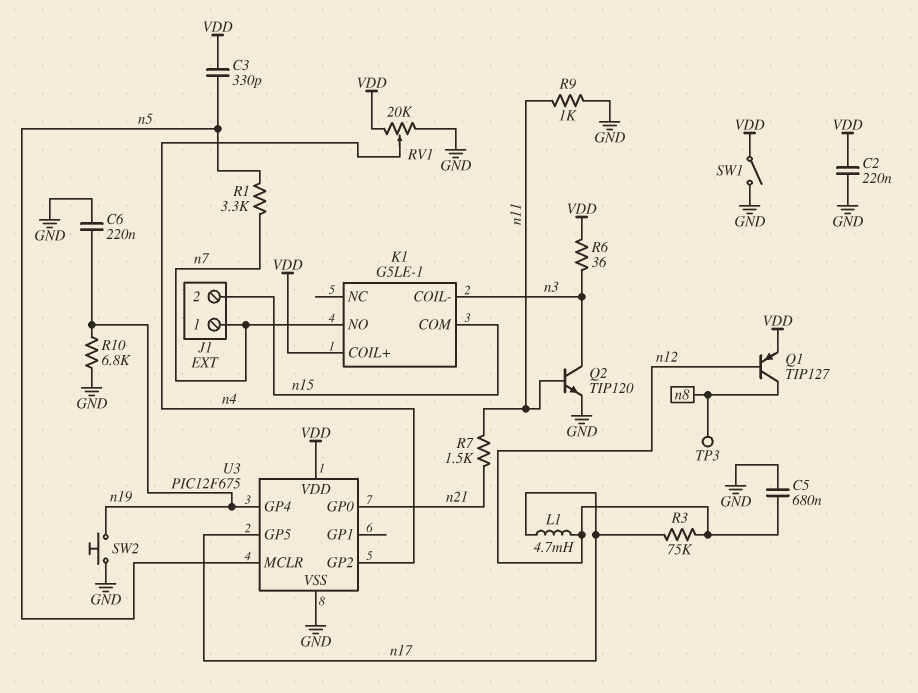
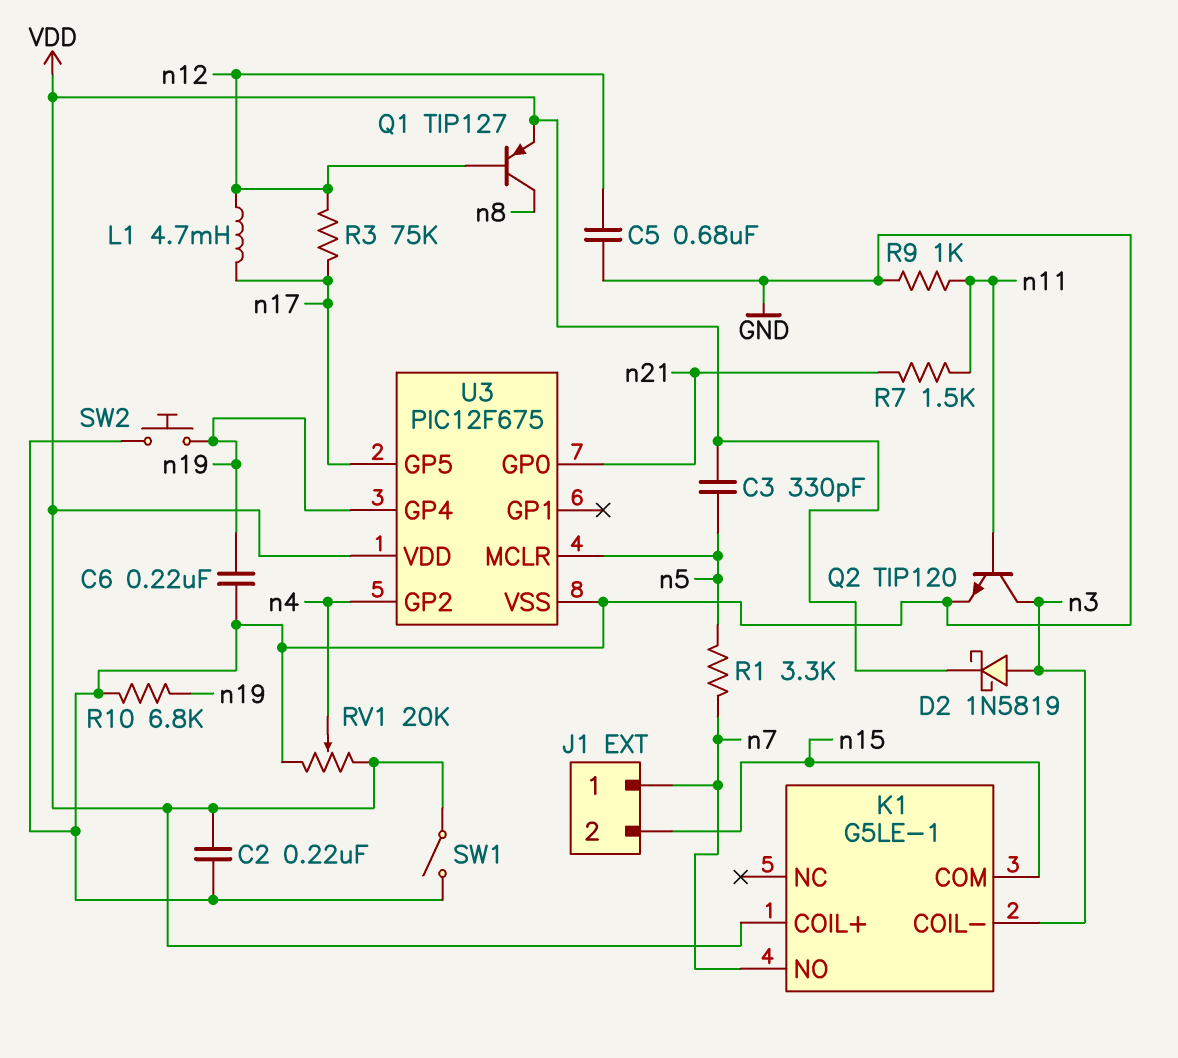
D2: none -> schottky 1N5819 (A n3, K VDD)
R6: 36 (VDD, n3) -> none
TP3: test point (n8) -> none

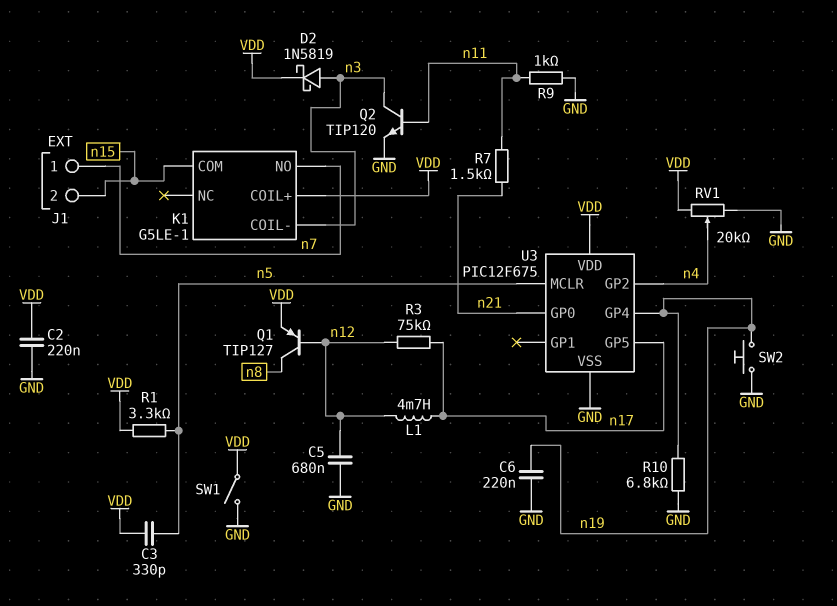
R1: 3.3k (n5, n7) -> 3.3k (VDD, n5)

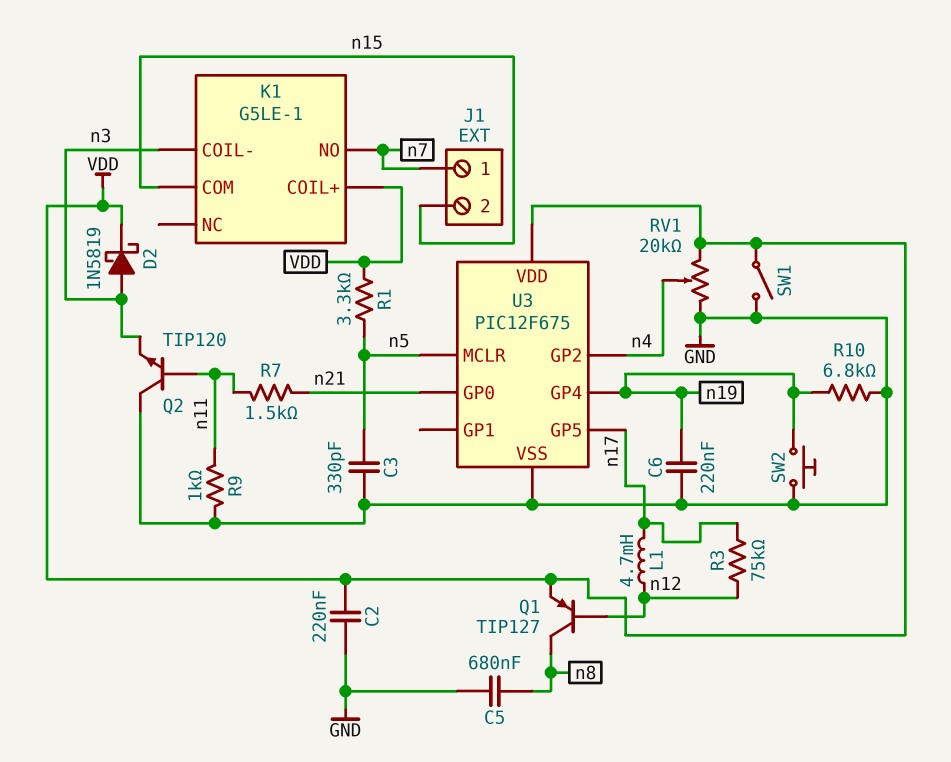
C3: 330pF (VDD, n5) -> 330pF (GND, n5)
C5: 680nF (GND, n12) -> 680nF (GND, n8)
Q2: NPN TIP120 (B n11, C n3, E GND) -> NPN TIP120 (B n11, C GND, E n3)

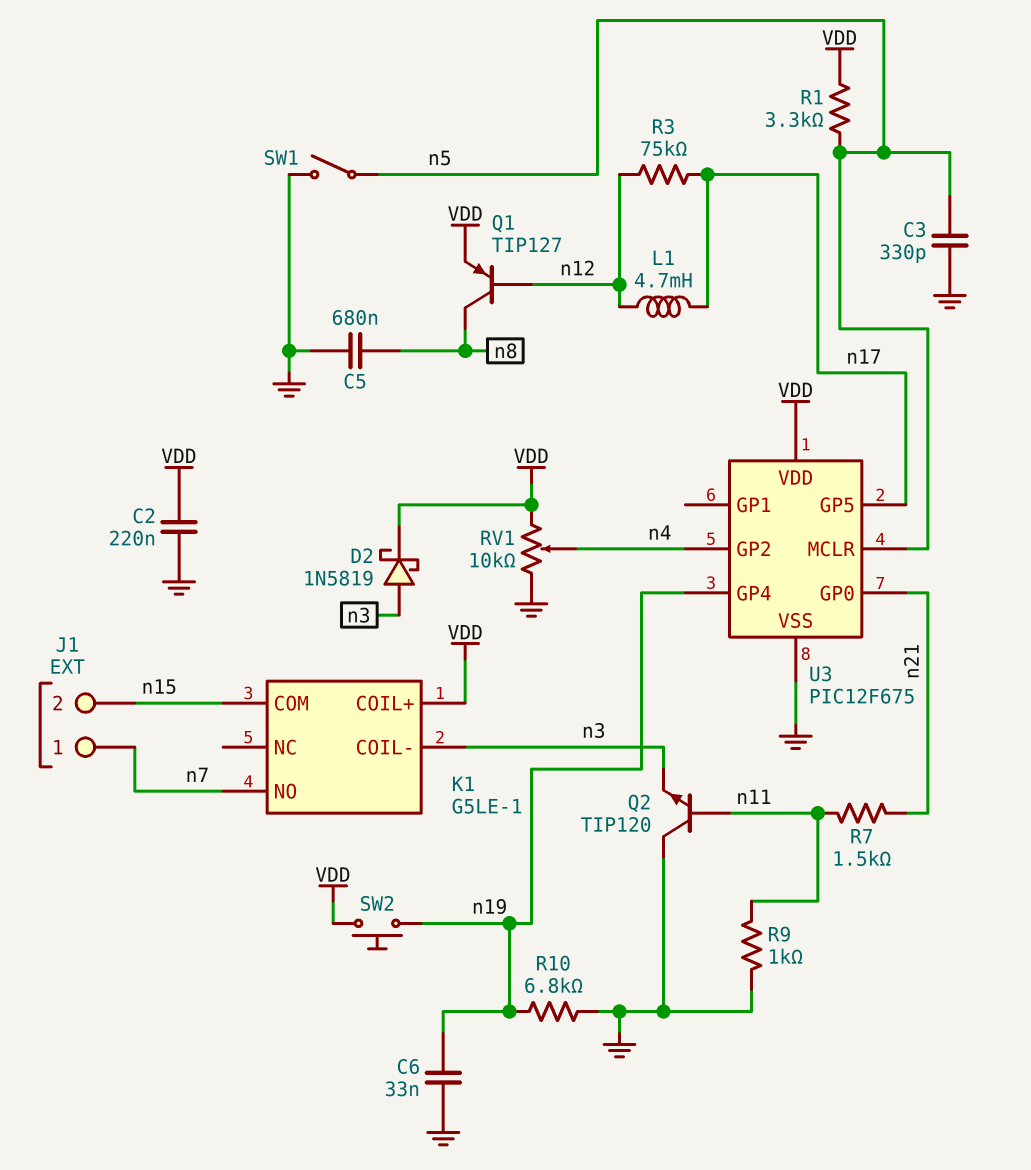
C6: 220nF (GND, n19) -> 33nF (GND, n19)
RV1: 20k (GND, VDD, wiper n4) -> 10k (GND, VDD, wiper n4)
SW1: switch (GND, VDD) -> switch (GND, n5)
SW2: button (GND, n19) -> button (VDD, n19)

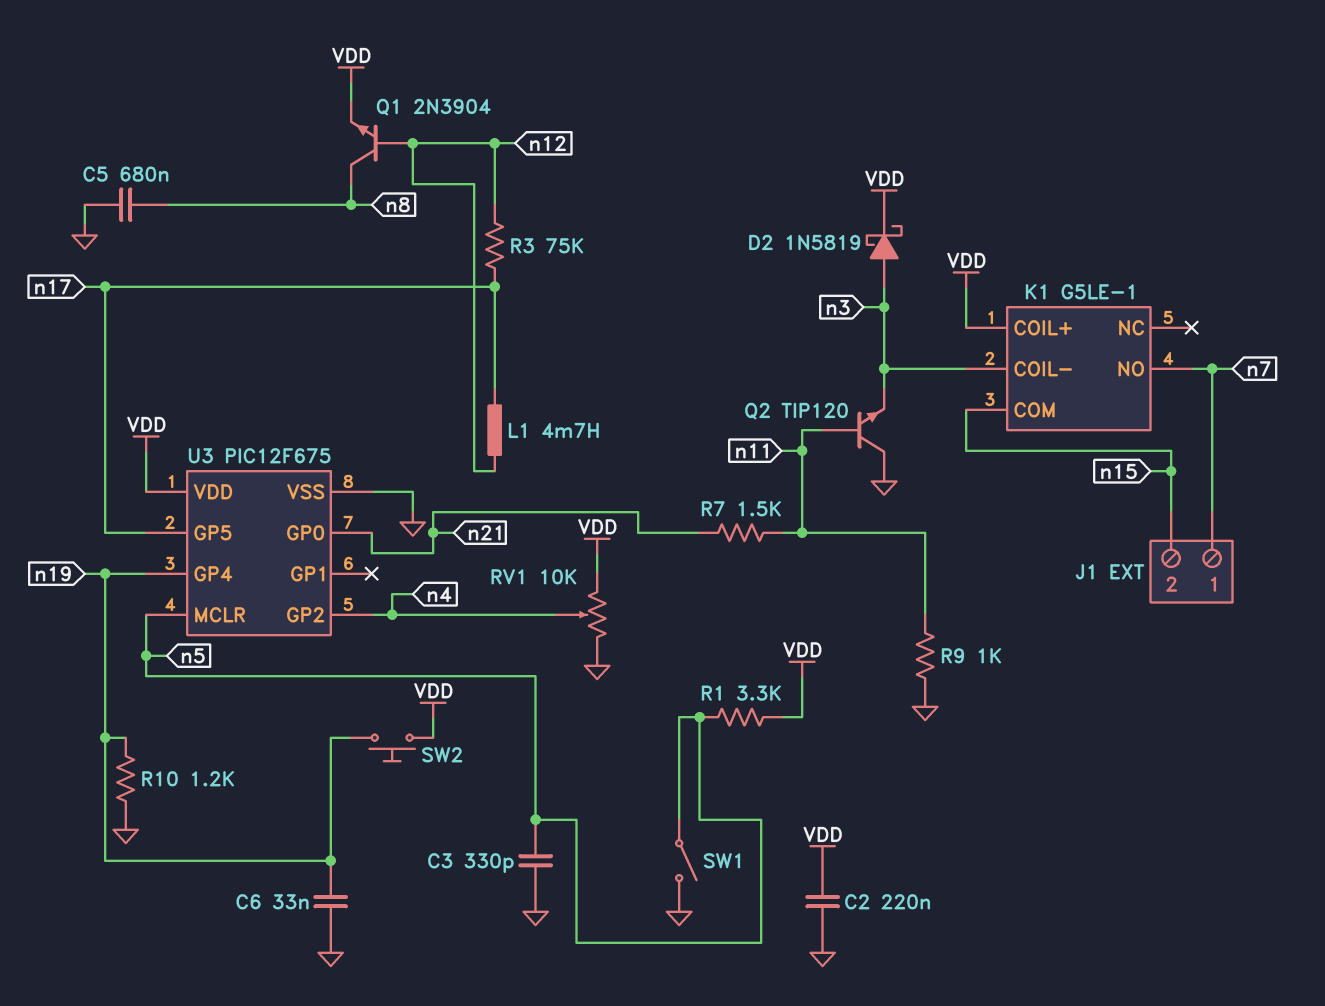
Q1: PNP TIP127 (B n12, C n8, E VDD) -> NPN 2N3904 (B n12, C n8, E VDD)
R10: 6.8k (GND, n19) -> 1.2k (GND, n19)

